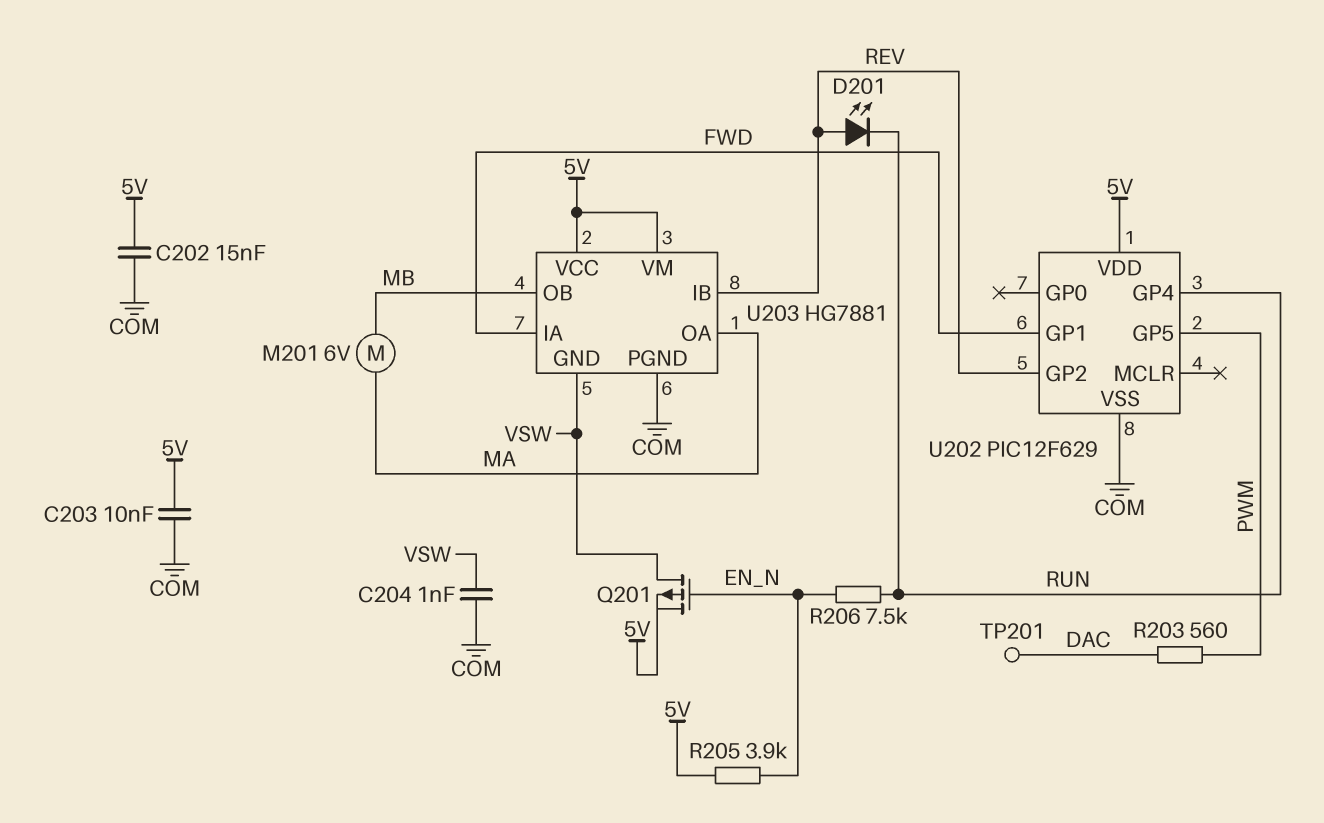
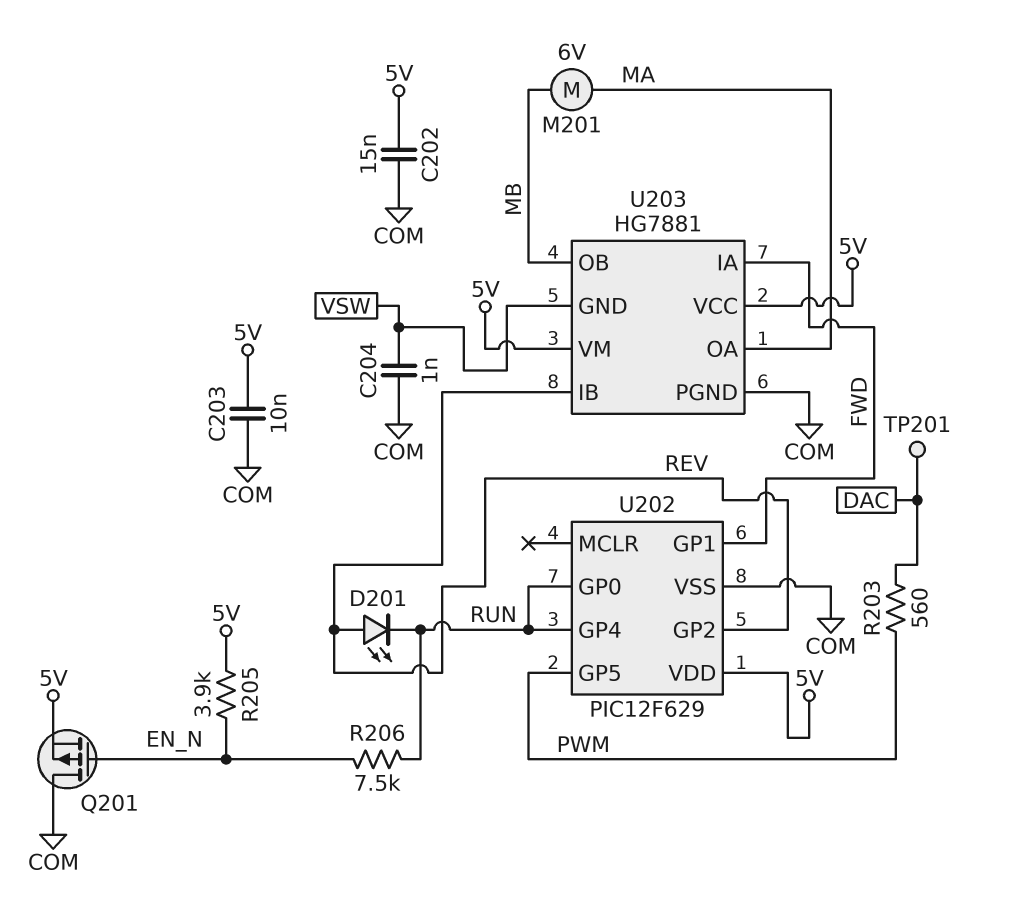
Q201: PMOS (G EN_N, D VSW, S 5V) -> PMOS (G EN_N, D COM, S 5V)
U202 pin GP0: none -> RUN

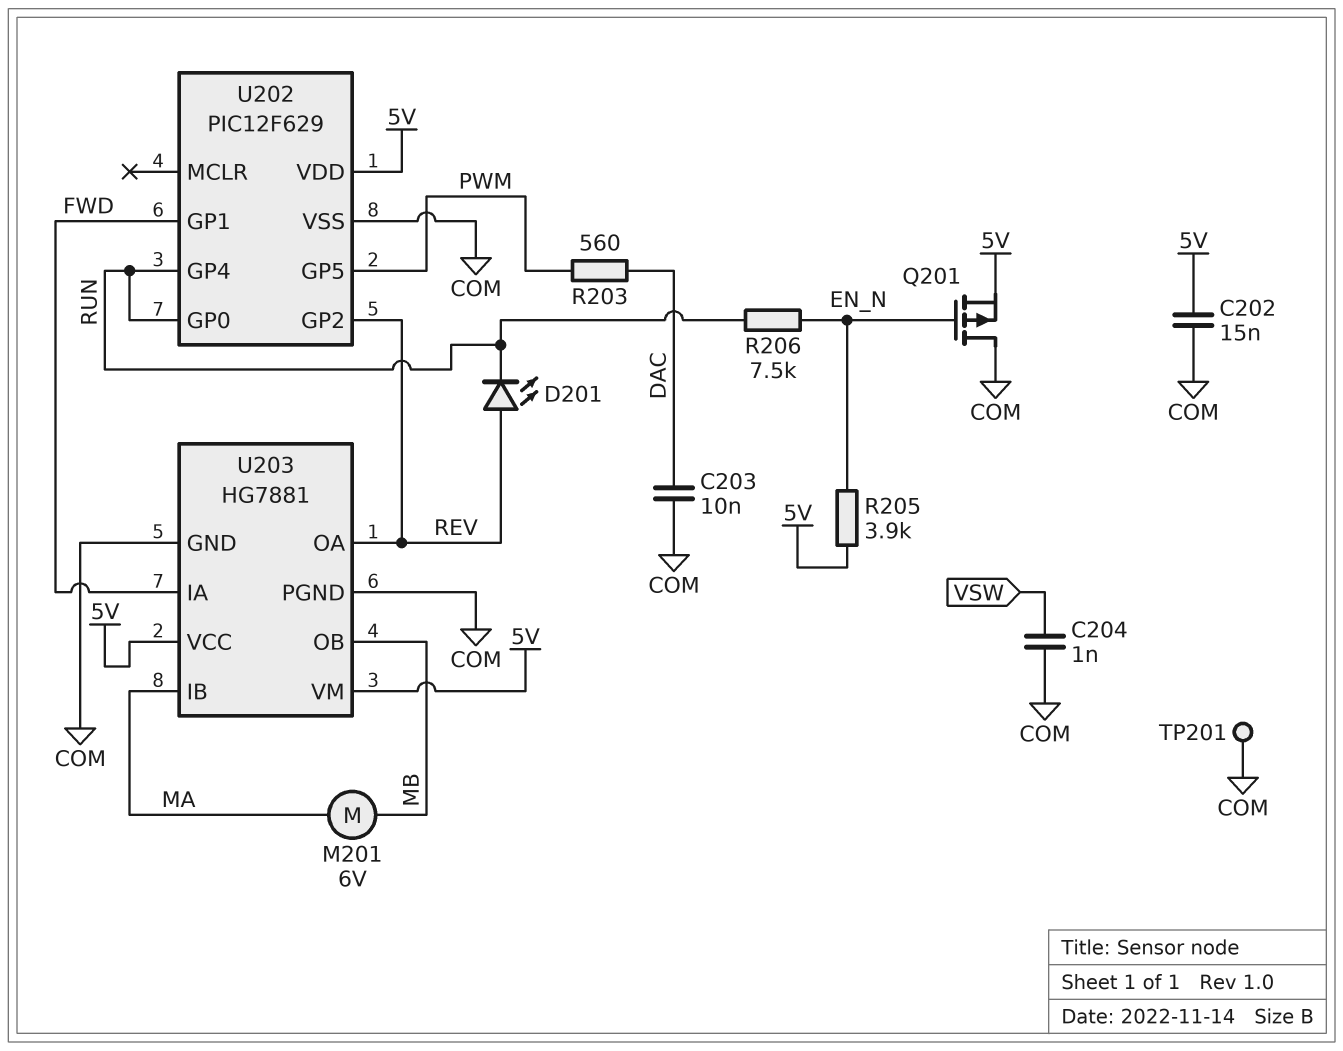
C203: 10nF (5V, COM) -> 10nF (COM, DAC)
TP201: test point (DAC) -> test point (COM)
U203 pin GND: VSW -> COM
U203 pin IB: REV -> MA
U203 pin OA: MA -> REV

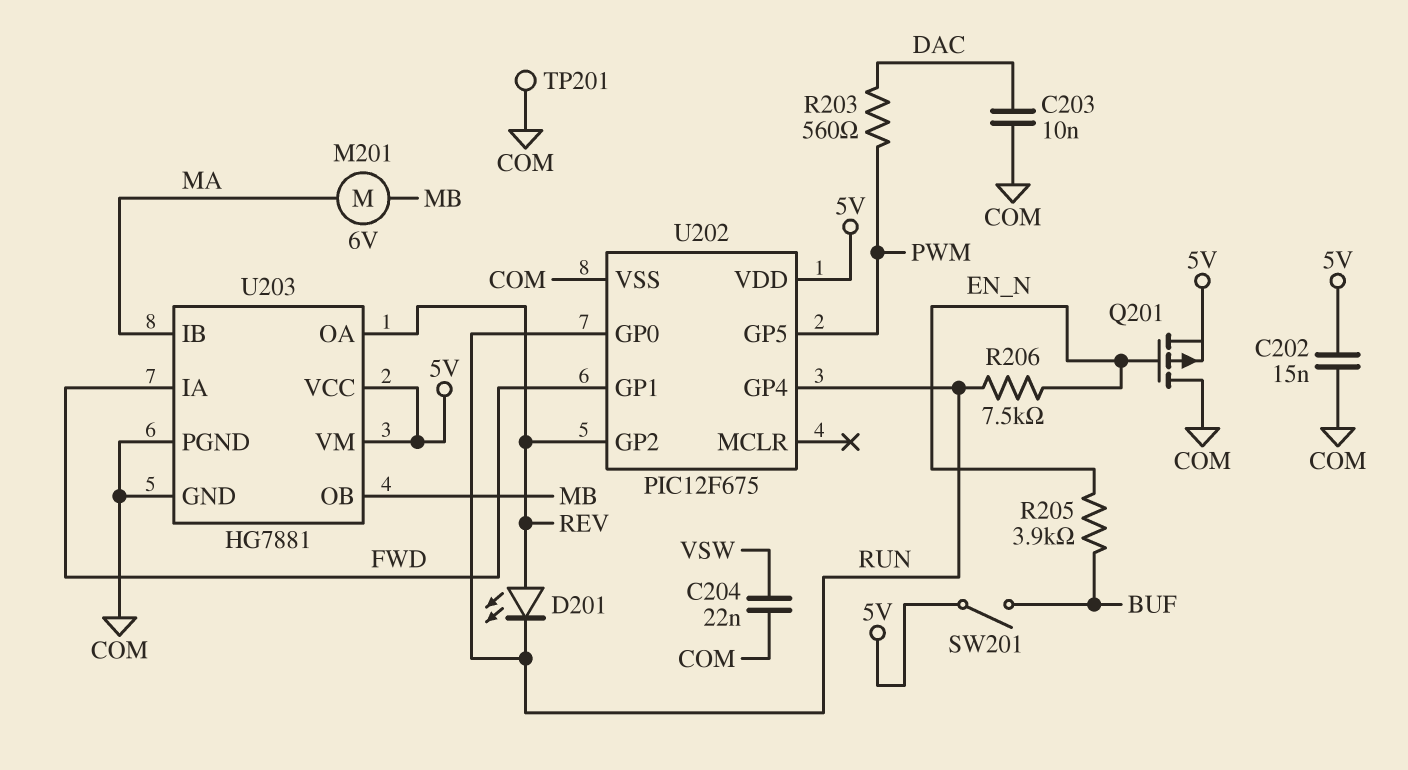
C204: 1nF (COM, VSW) -> 22nF (COM, VSW)
R205: 3.9k (5V, EN_N) -> 3.9k (BUF, EN_N)
SW201: none -> switch (5V, BUF)
U202: PIC12F629 -> PIC12F675

